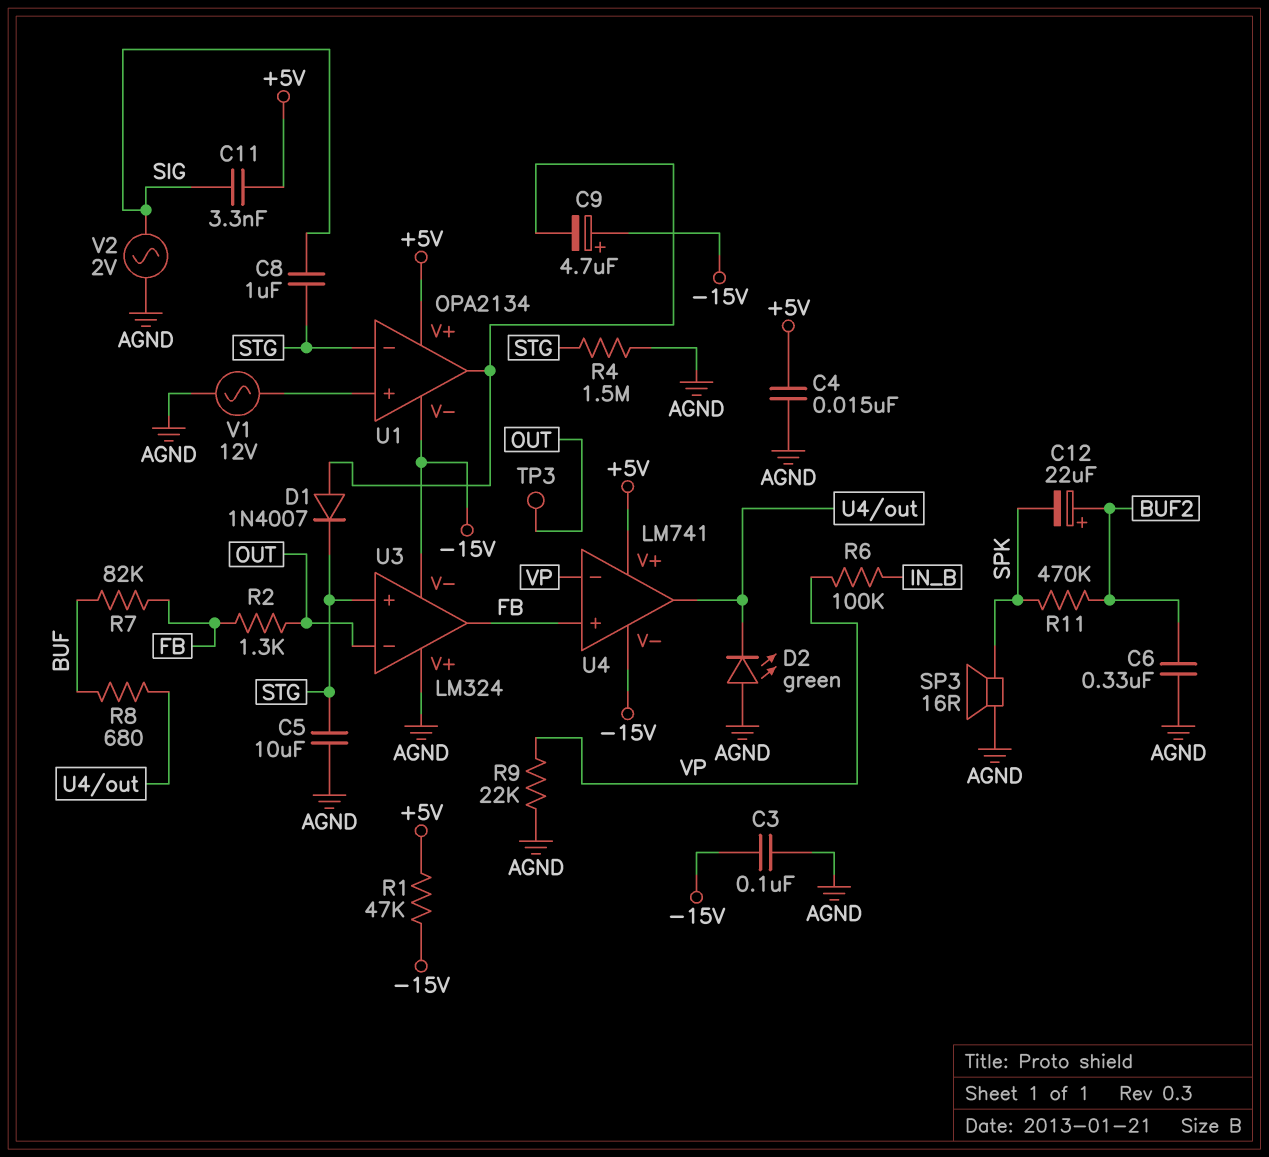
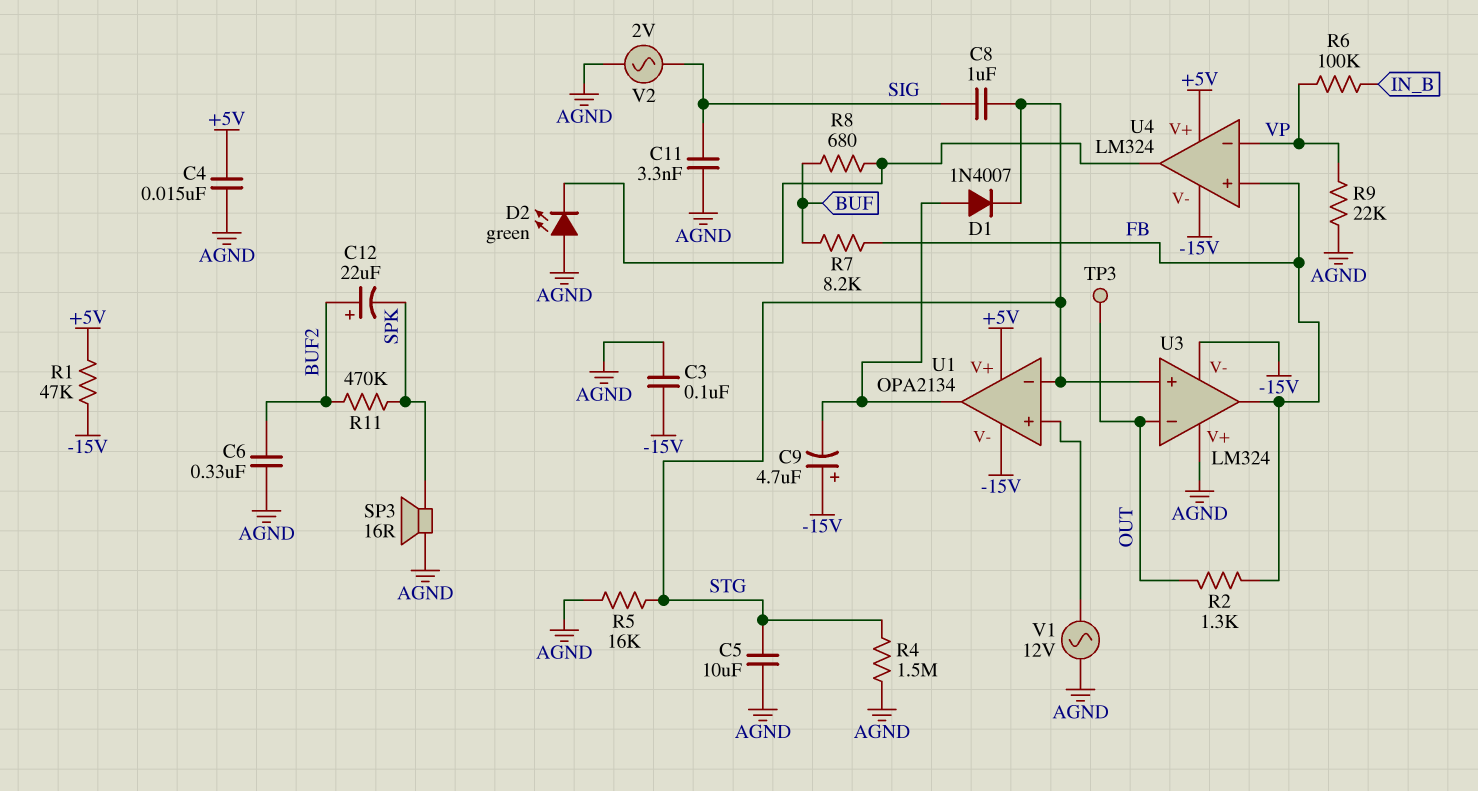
C11: 3.3nF (+5V, SIG) -> 3.3nF (AGND, SIG)
R5: none -> 16k (AGND, STG)
R7: 82k (BUF, FB) -> 8.2k (BUF, FB)
U4: LM741 -> LM324

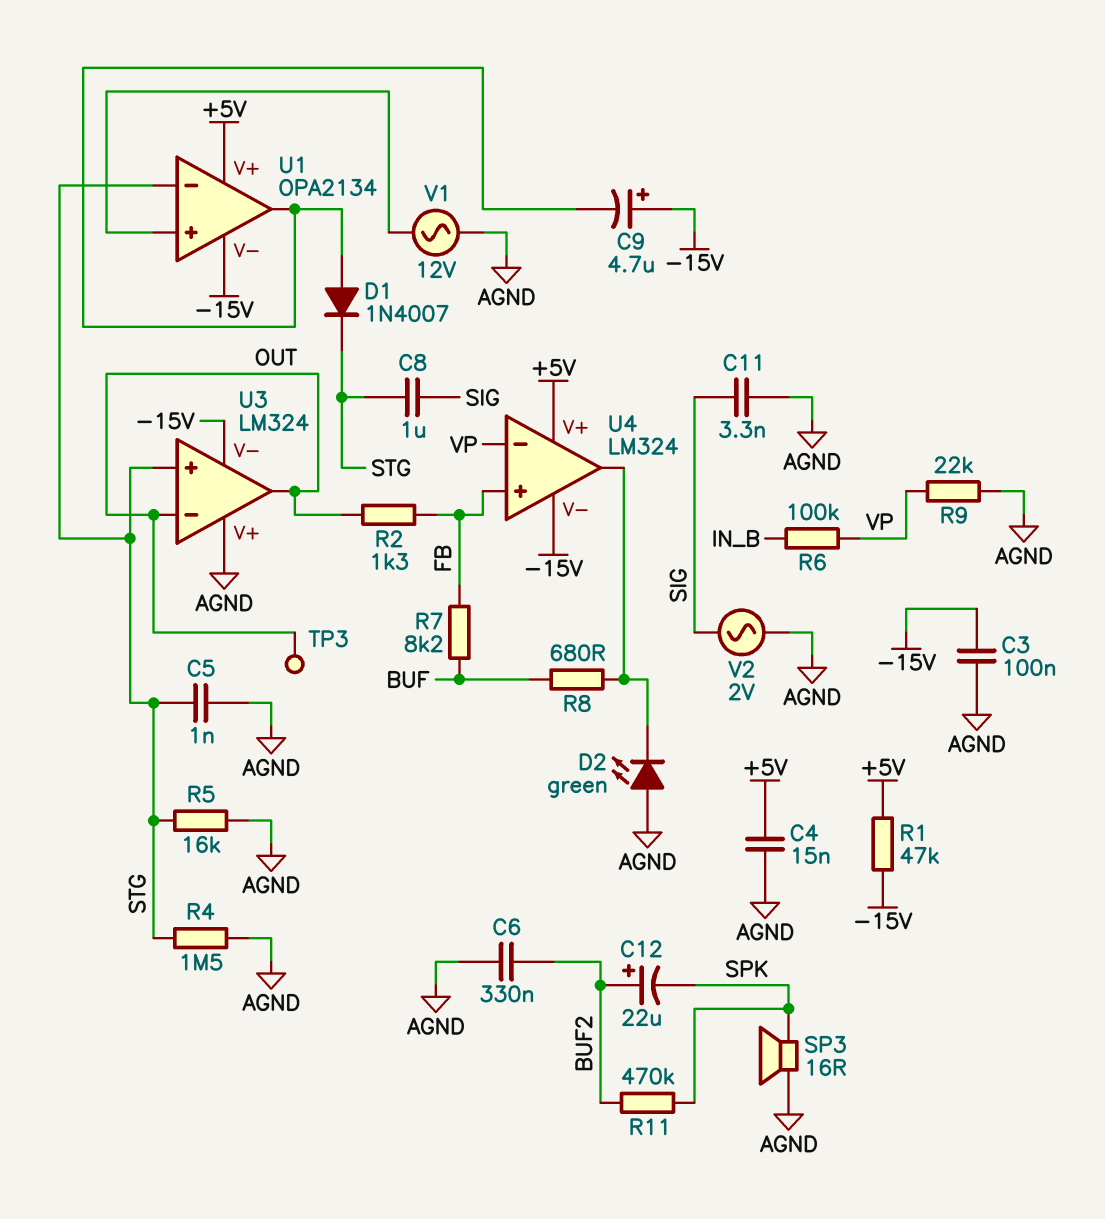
C5: 10uF (AGND, STG) -> 1nF (AGND, STG)
U3 pin out: FB -> OUT

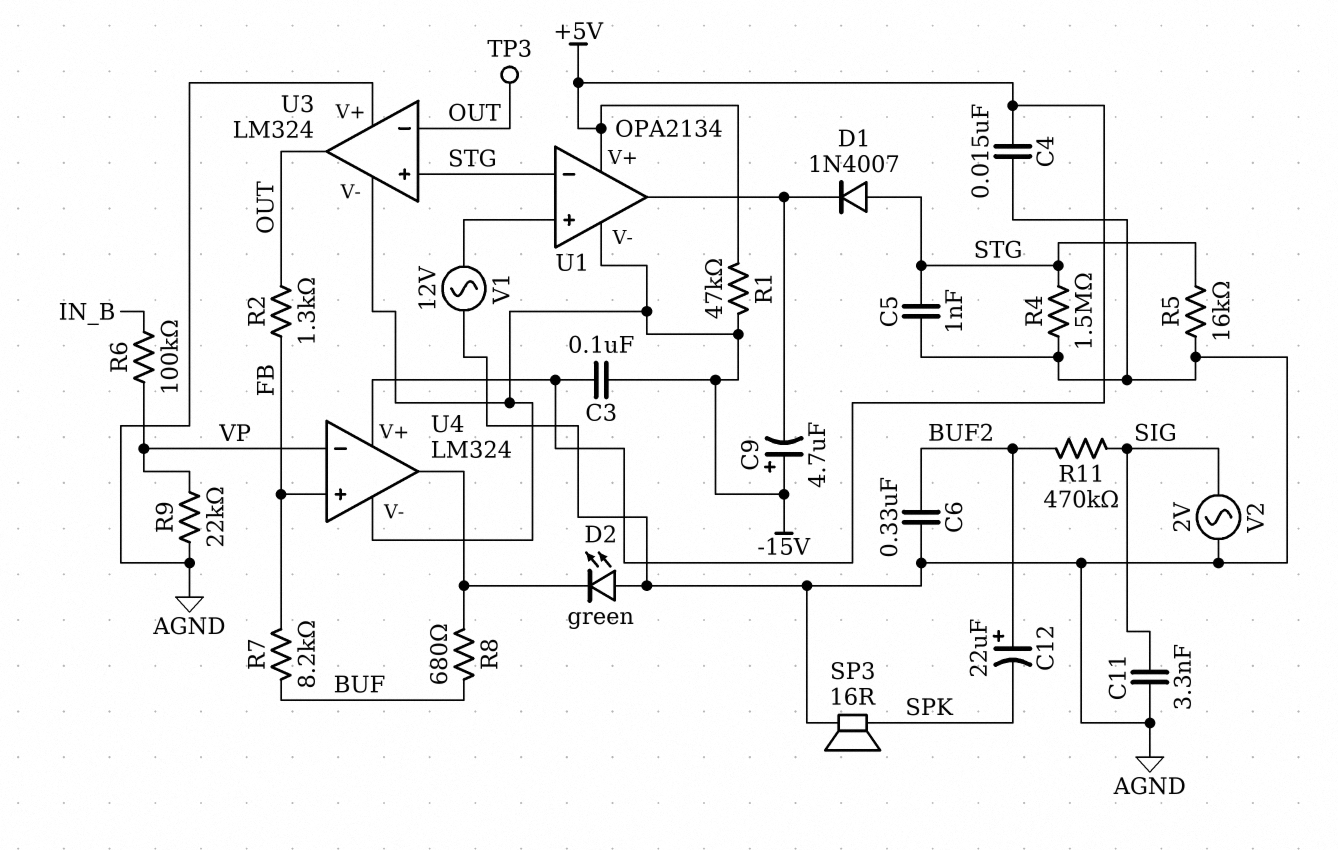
C3: 100nF (-15V, AGND) -> 100nF (+5V, -15V)
C8: 1uF (SIG, STG) -> none
D1: diode 1N4007 (A U1/out, K STG) -> diode 1N4007 (A STG, K U1/out)
R11: 470k (BUF2, SPK) -> 470k (BUF2, SIG)

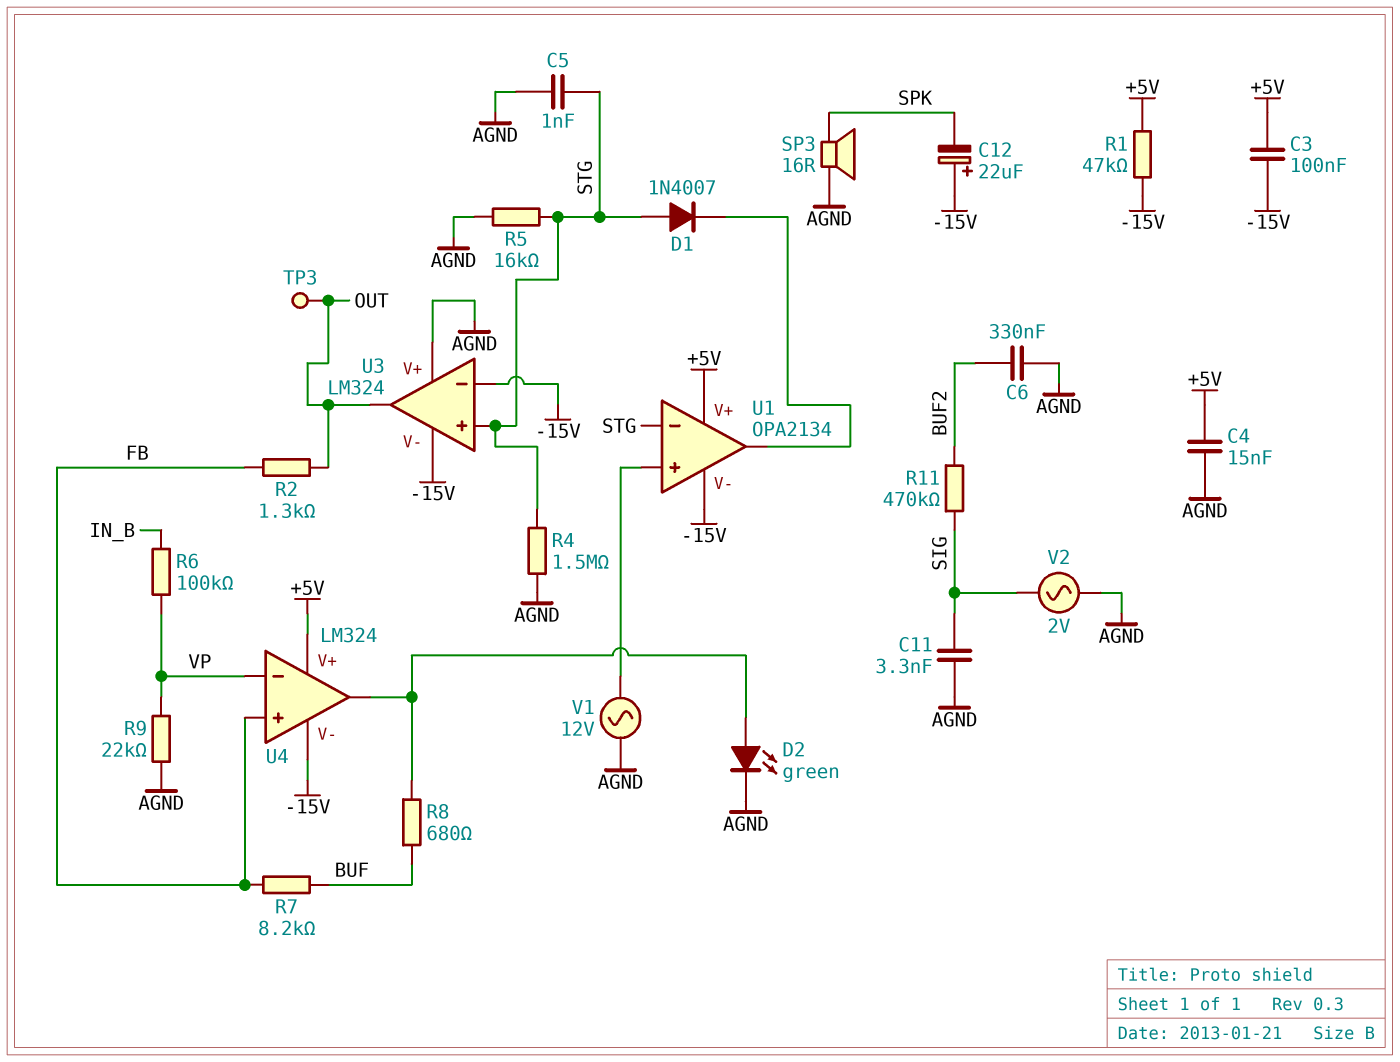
C9: 4.7uF (plus -15V, minus U1/out) -> none
C12: 22uF (plus BUF2, minus SPK) -> 22uF (plus -15V, minus SPK)
D2: LED green (A AGND, K U4/out) -> LED green (A U4/out, K AGND)
U3 pin in-: OUT -> -15V

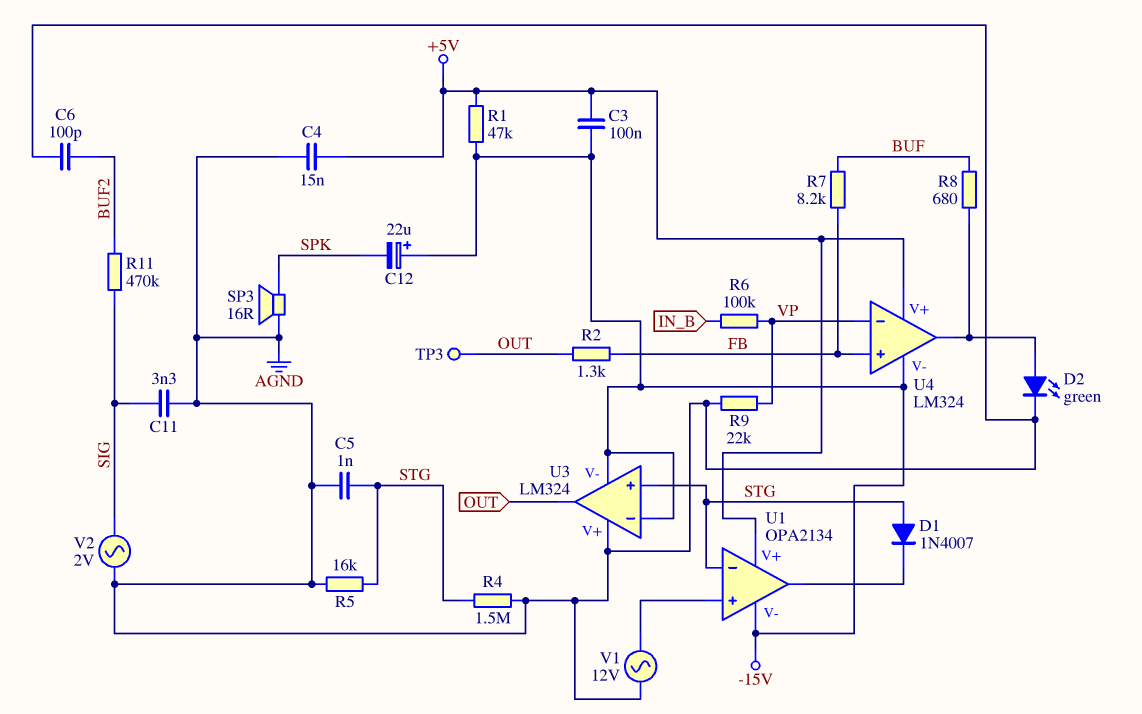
C6: 330nF (AGND, BUF2) -> 100pF (AGND, BUF2)

